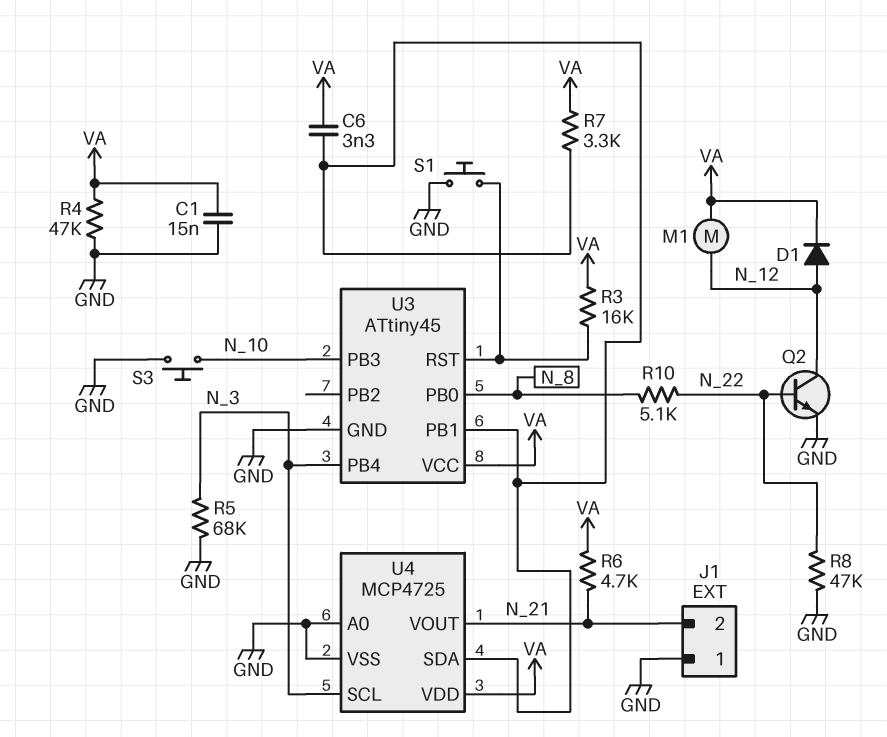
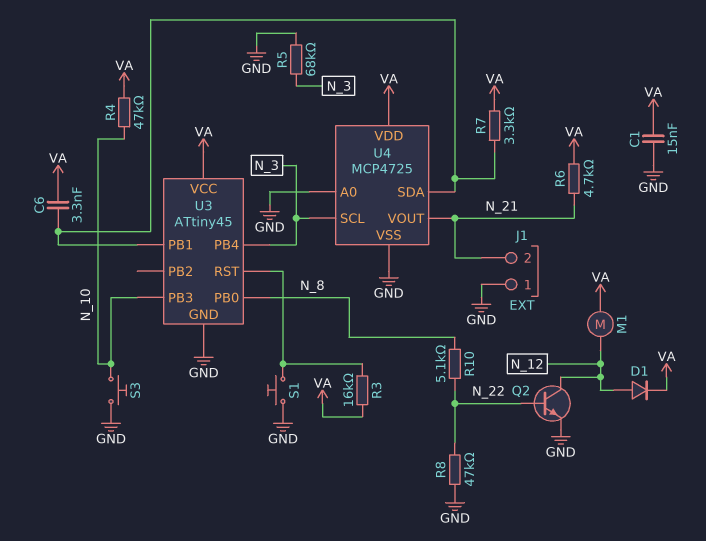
R4: 47k (GND, VA) -> 47k (N_10, VA)

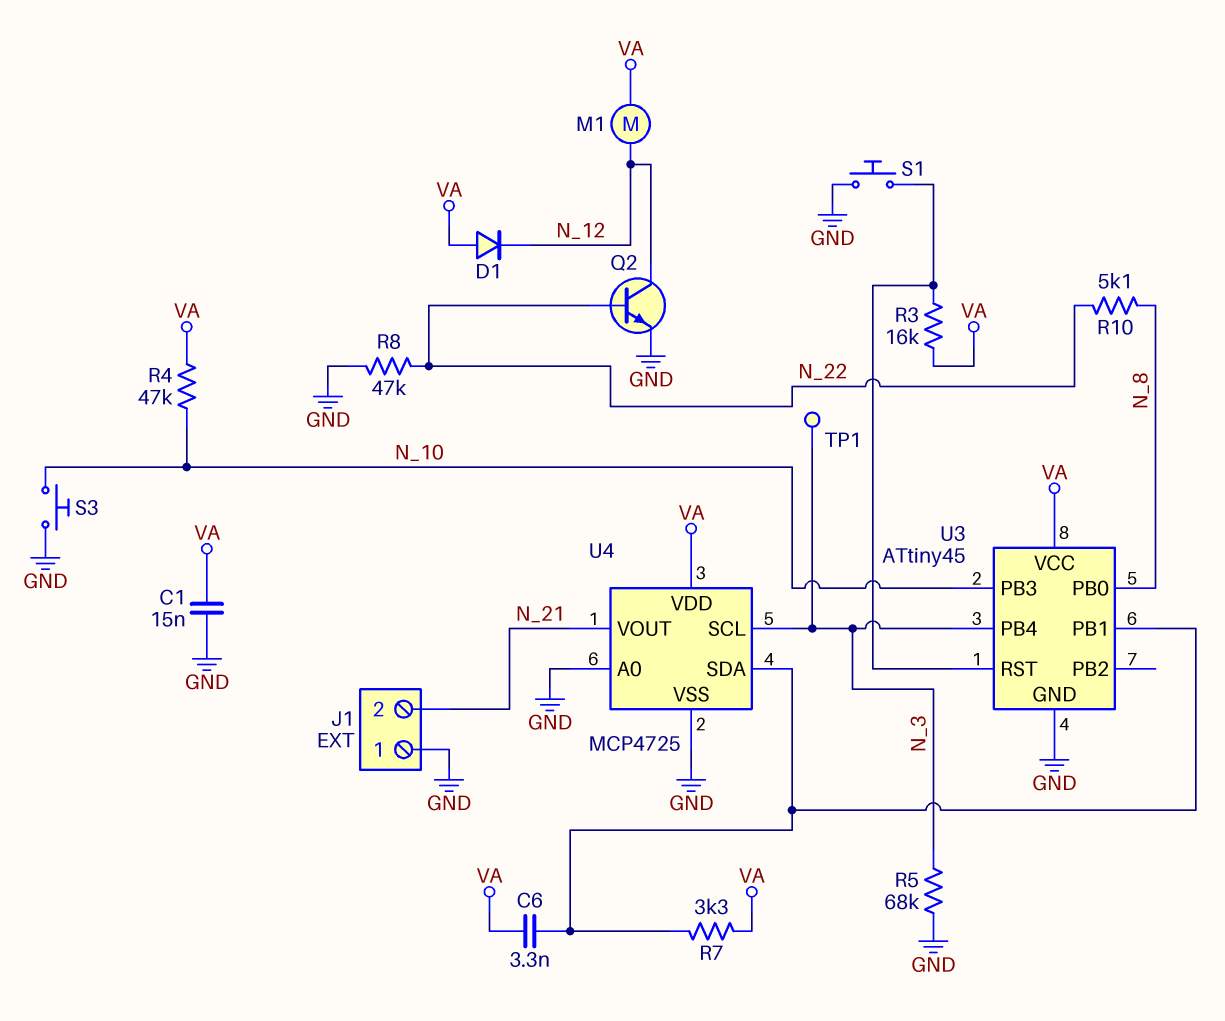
D1: diode (A N_12, K VA) -> diode (A VA, K N_12)
R6: 4.7k (N_21, VA) -> none
TP1: none -> test point (N_3)

